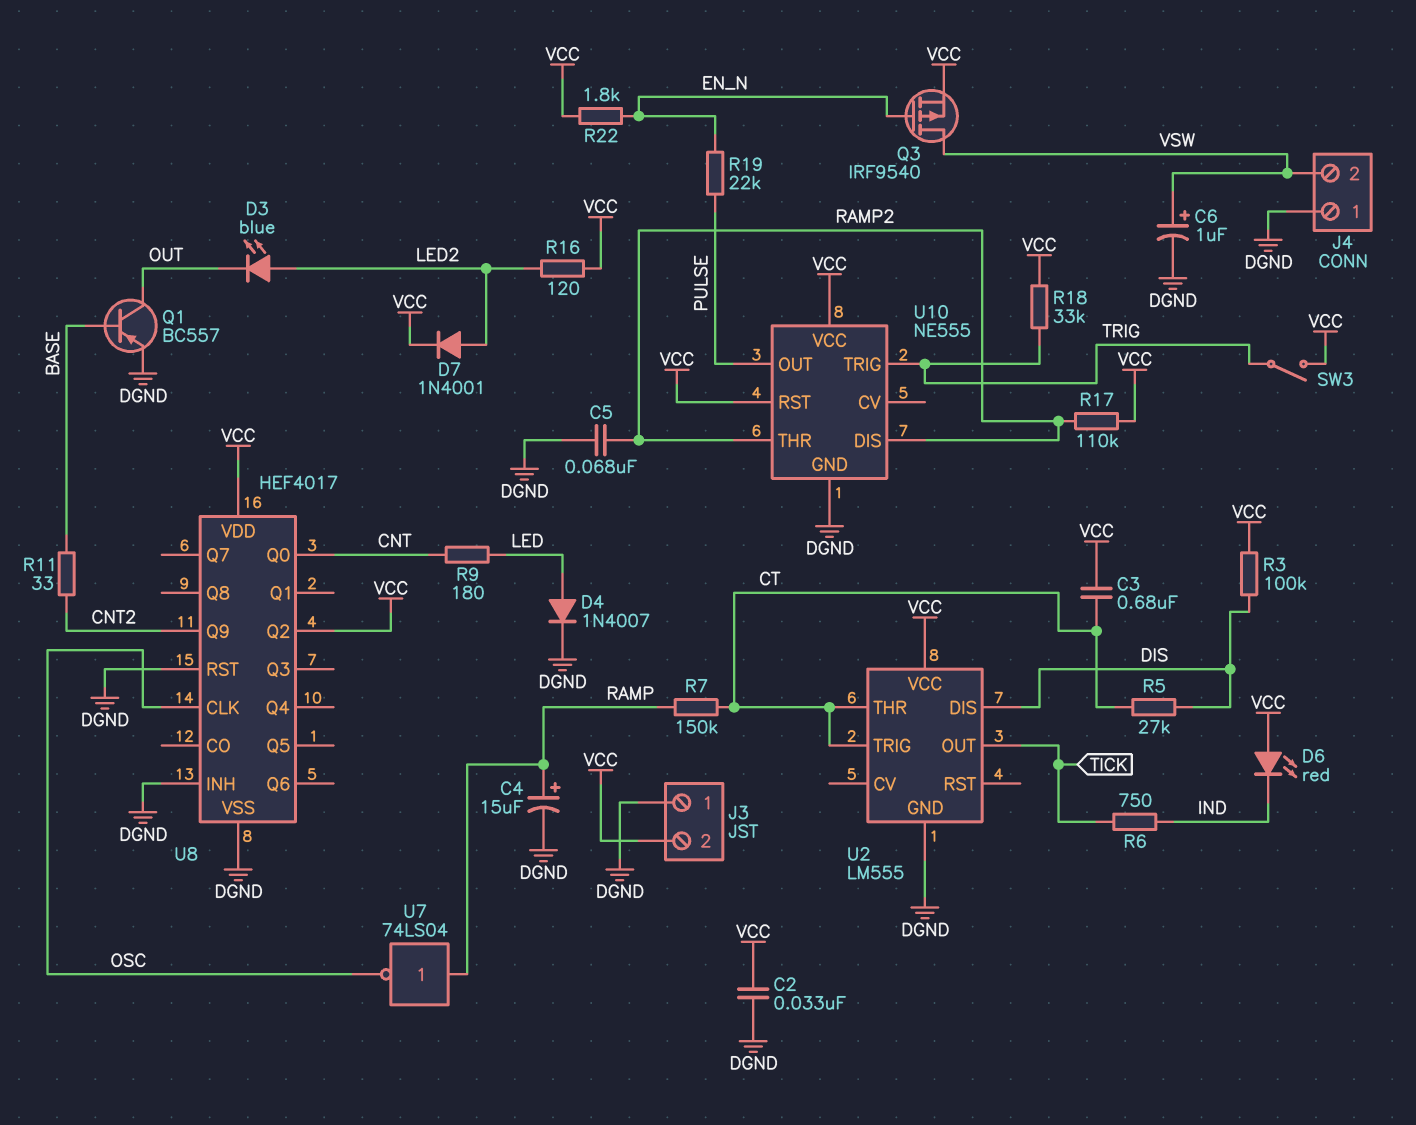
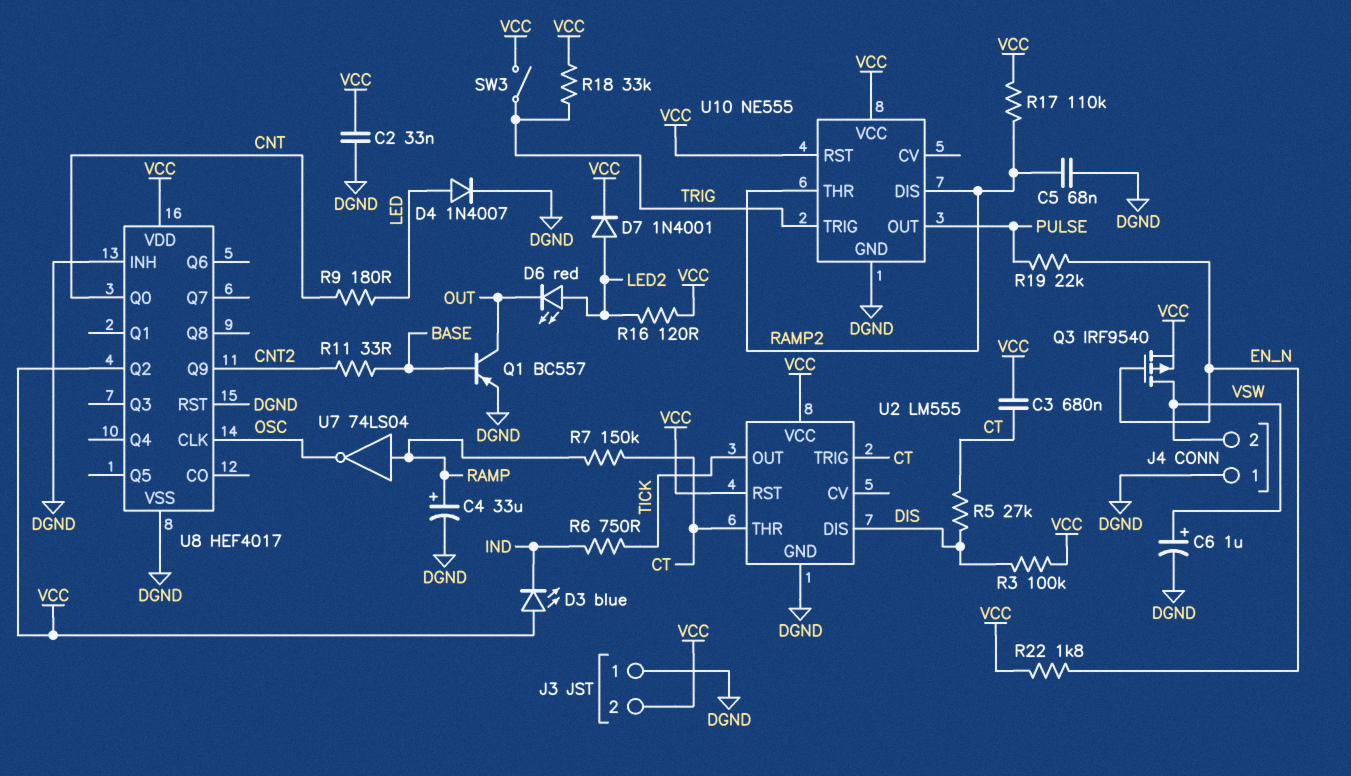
C4: 15uF (plus RAMP, minus DGND) -> 33uF (plus RAMP, minus DGND)
D3: LED blue (A LED2, K OUT) -> LED blue (A VCC, K IND)
D6: LED red (A VCC, K IND) -> LED red (A LED2, K OUT)
U2 pin RST: none -> VCC

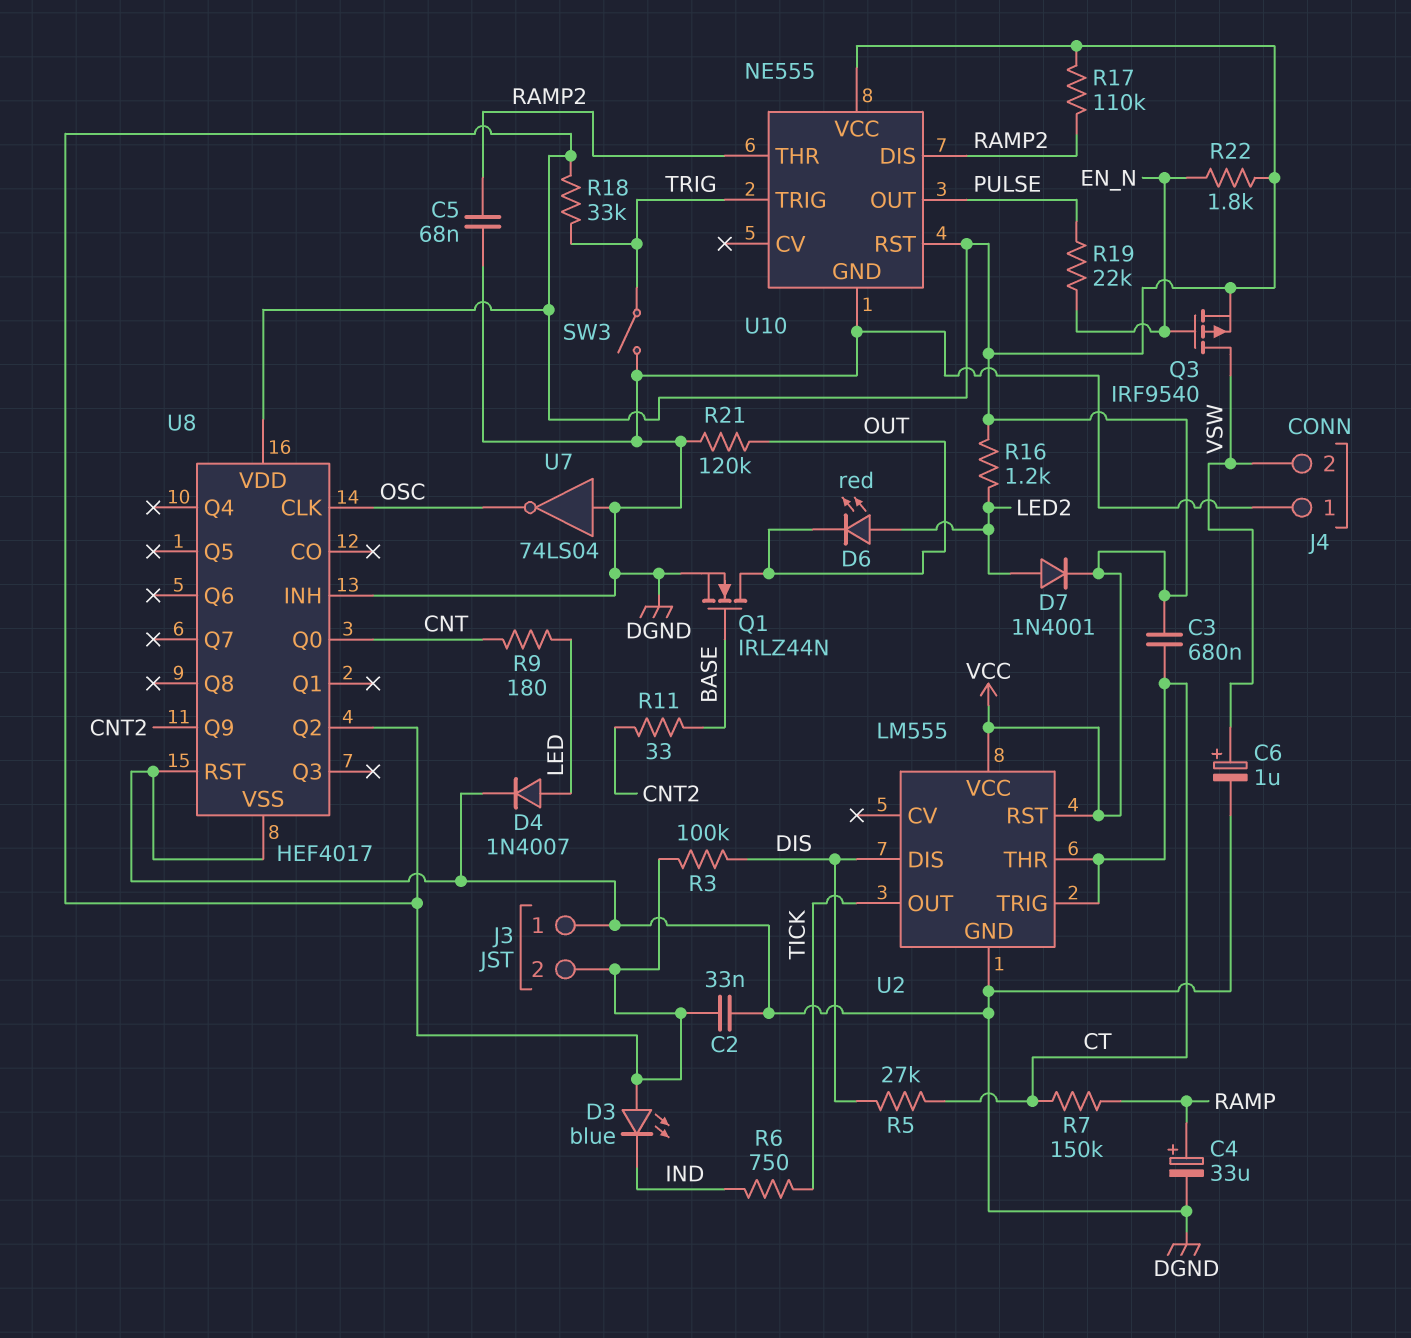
Q1: PNP BC557 (B BASE, C OUT, E DGND) -> NMOS IRLZ44N (G BASE, D OUT, S DGND)
R16: 120 (LED2, VCC) -> 1.2k (LED2, VCC)
R21: none -> 120k (DGND, OUT)
SW3: switch (TRIG, VCC) -> switch (DGND, TRIG)
U7: NOT 74LS04 (in RAMP, out OSC) -> NOT 74LS04 (in DGND, out OSC)

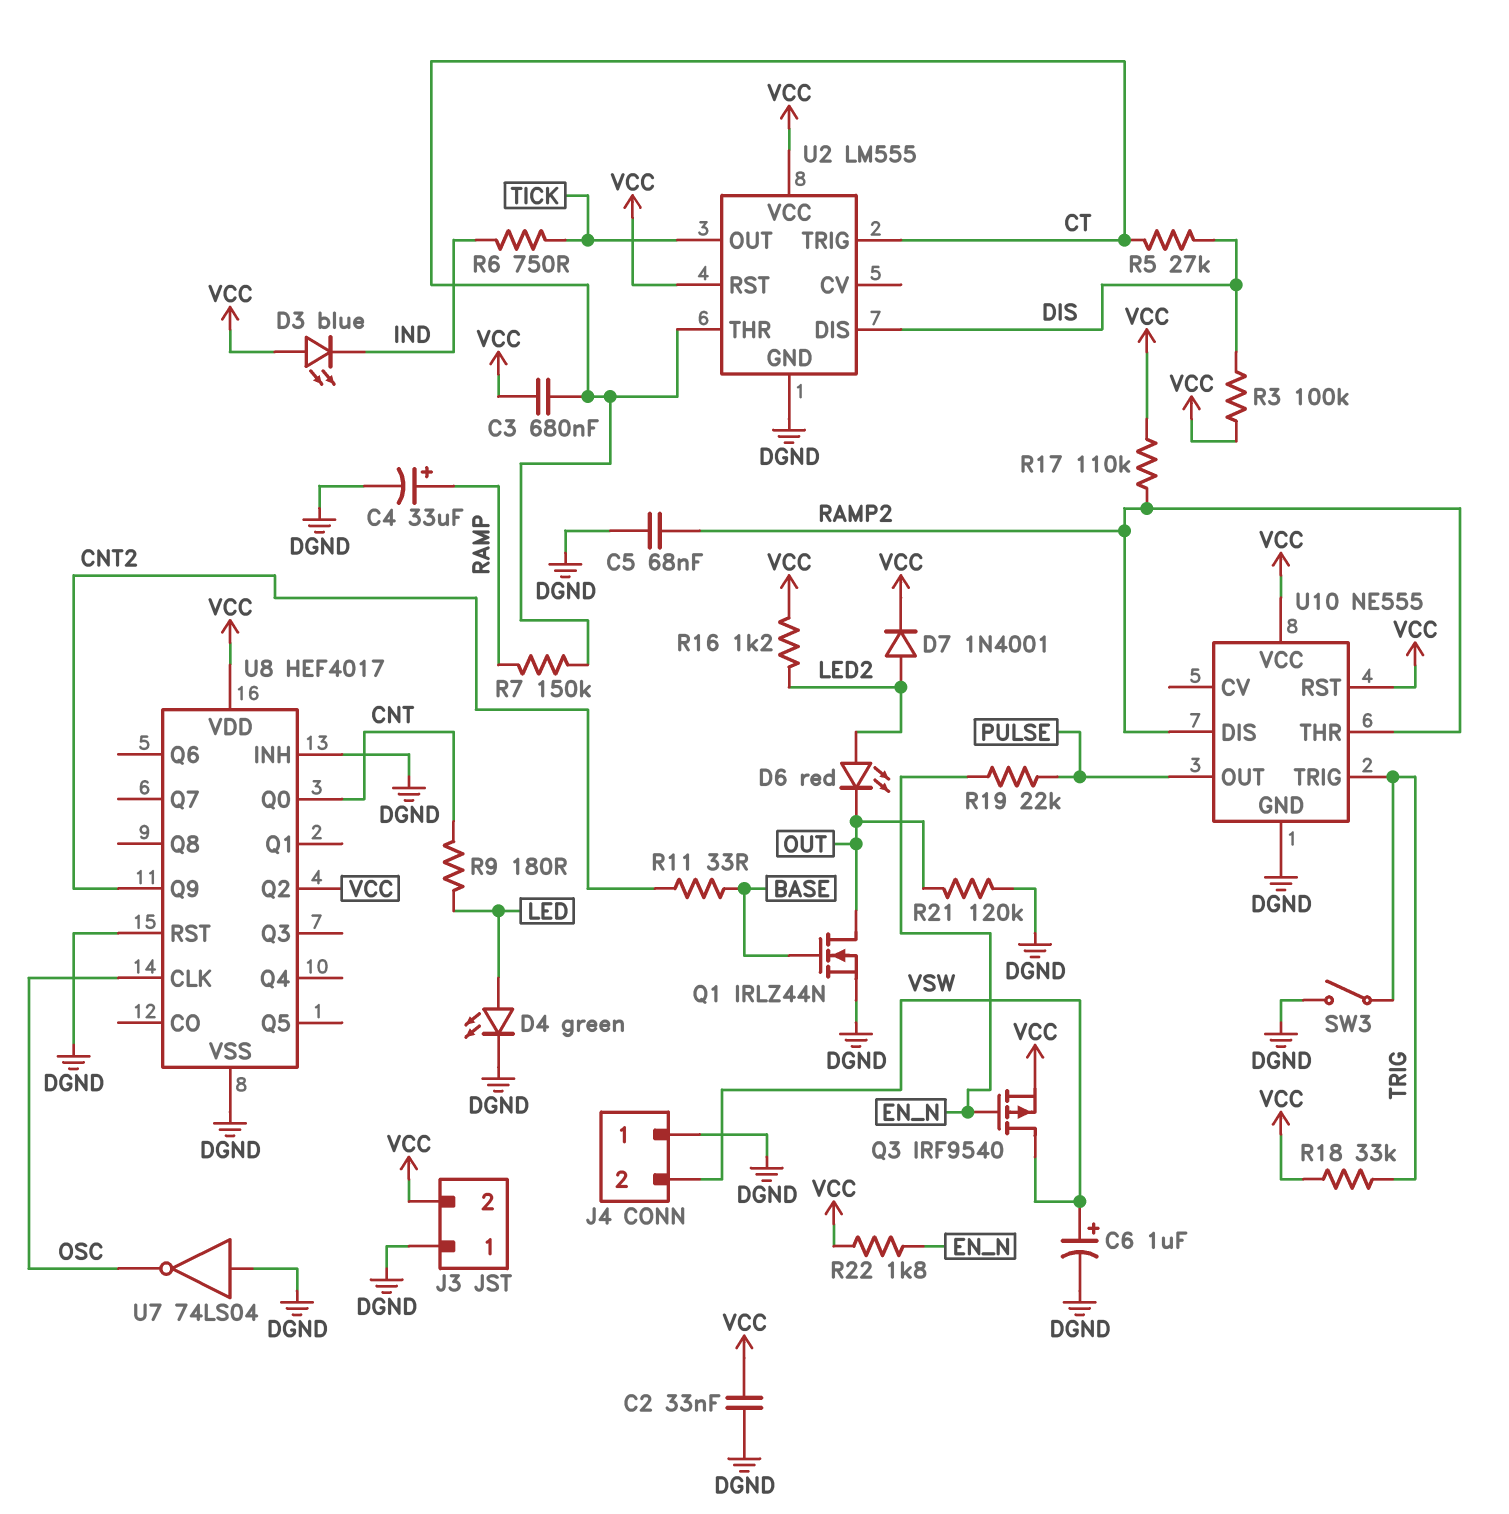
D4: diode 1N4007 (A LED, K DGND) -> LED green (A LED, K DGND)

